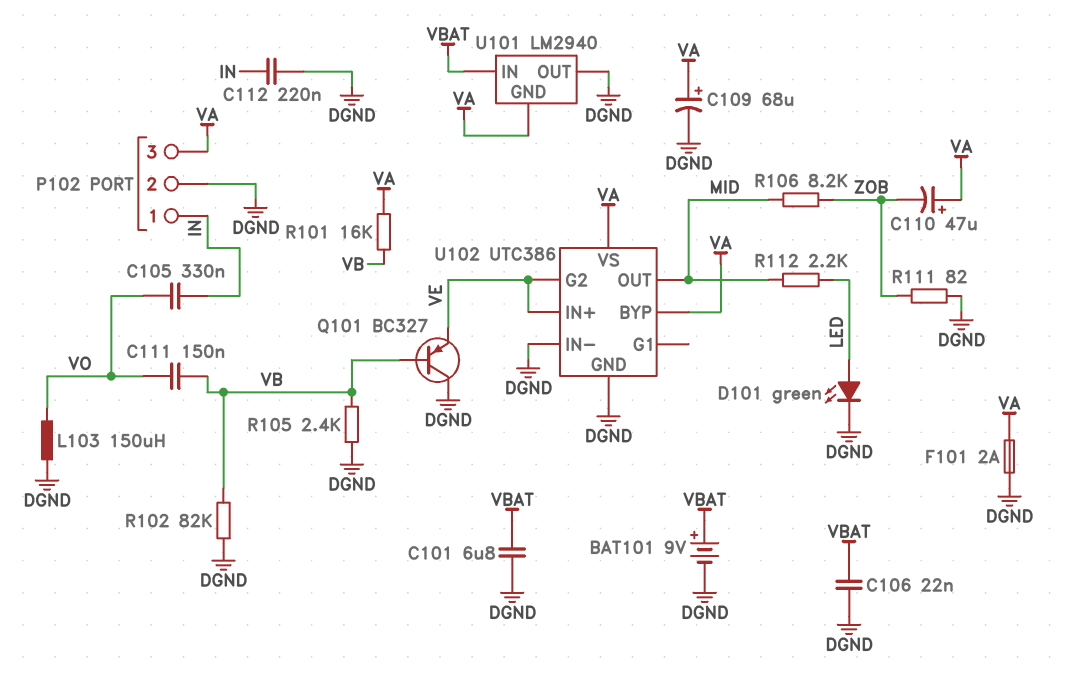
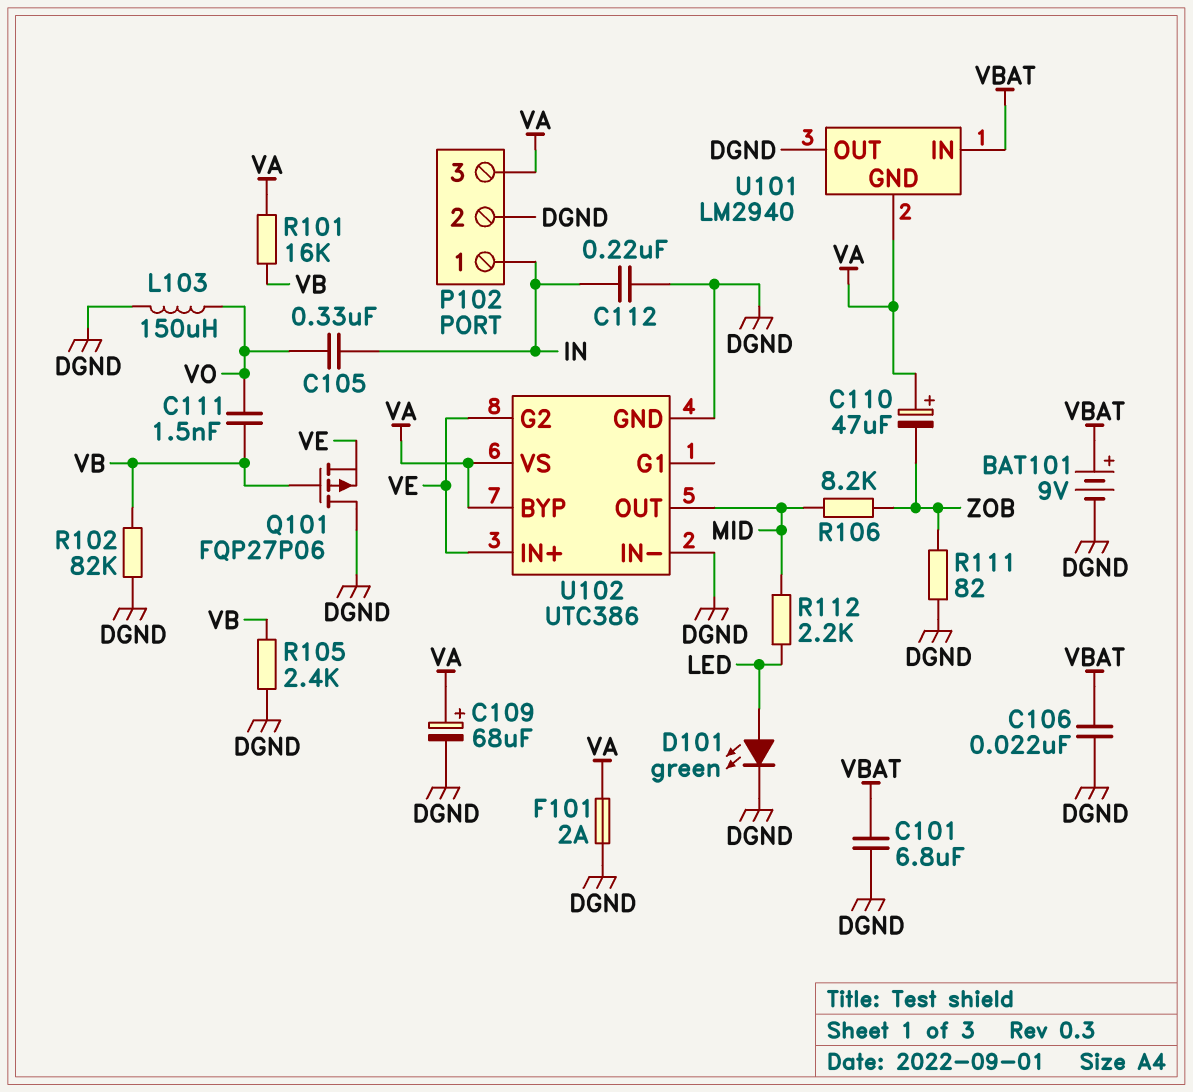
C111: 150nF (VB, VO) -> 1.5nF (VB, VO)
Q101: PNP BC327 (B VB, C DGND, E VE) -> PMOS FQP27P06 (G VB, D DGND, S VE)

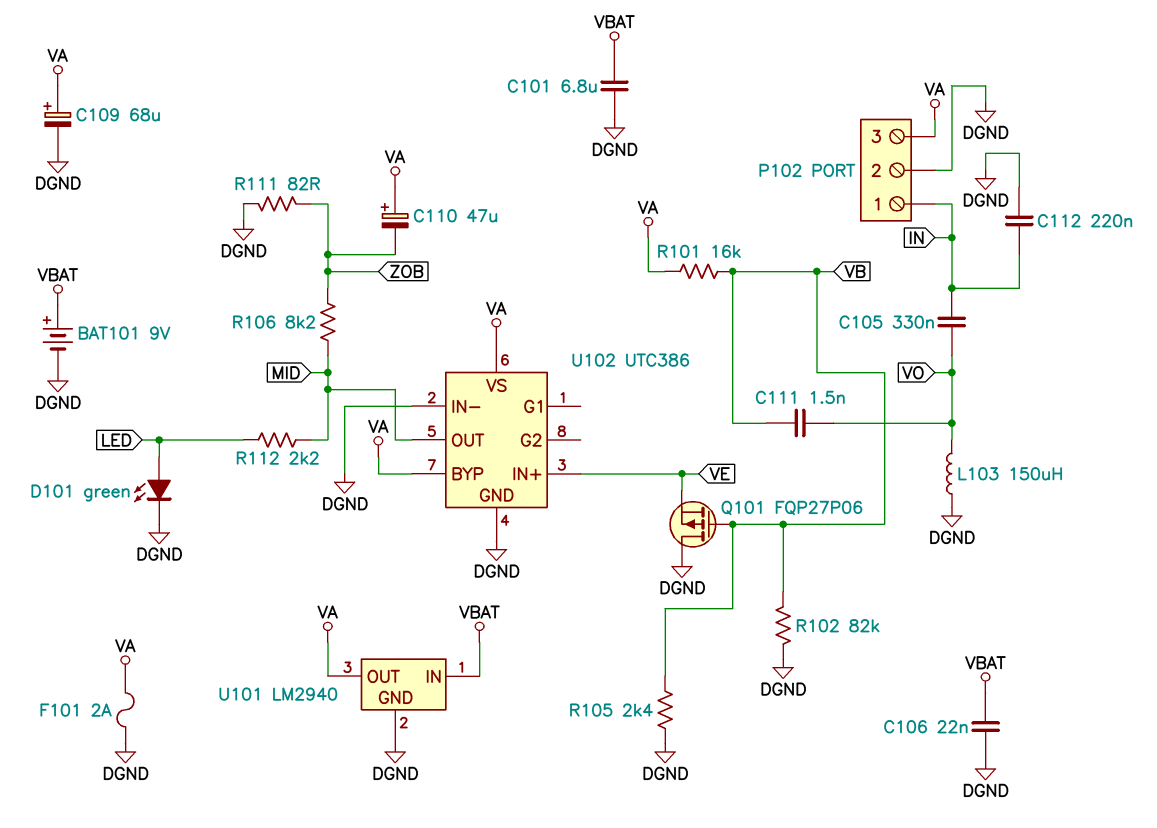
U101 pin GND: VA -> DGND
U101 pin OUT: DGND -> VA
U102 pin G2: VE -> none

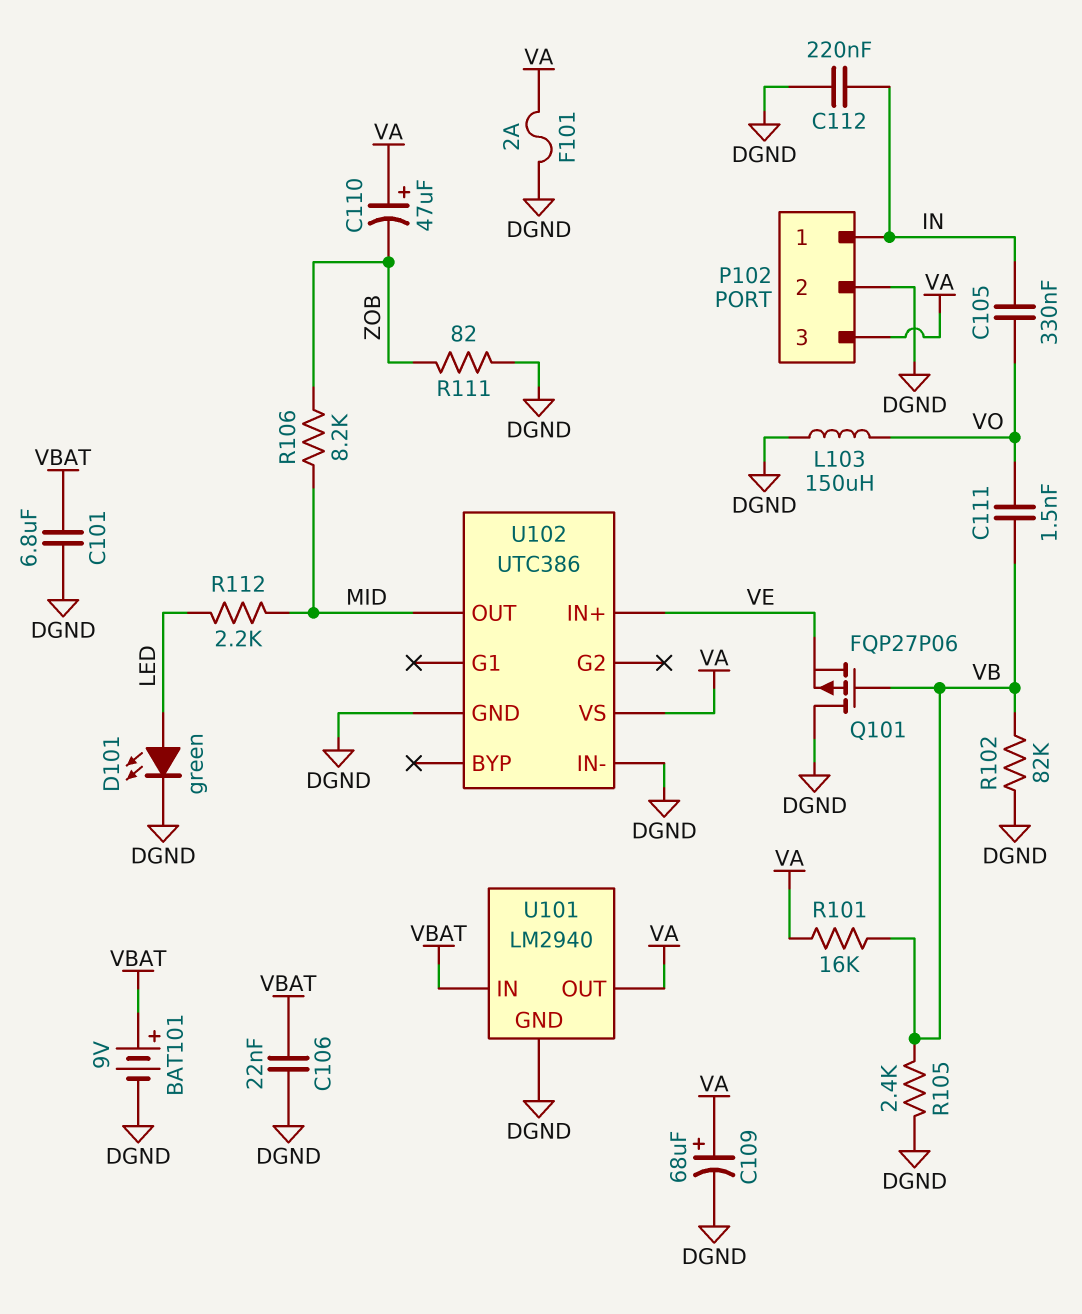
U102 pin BYP: VA -> none

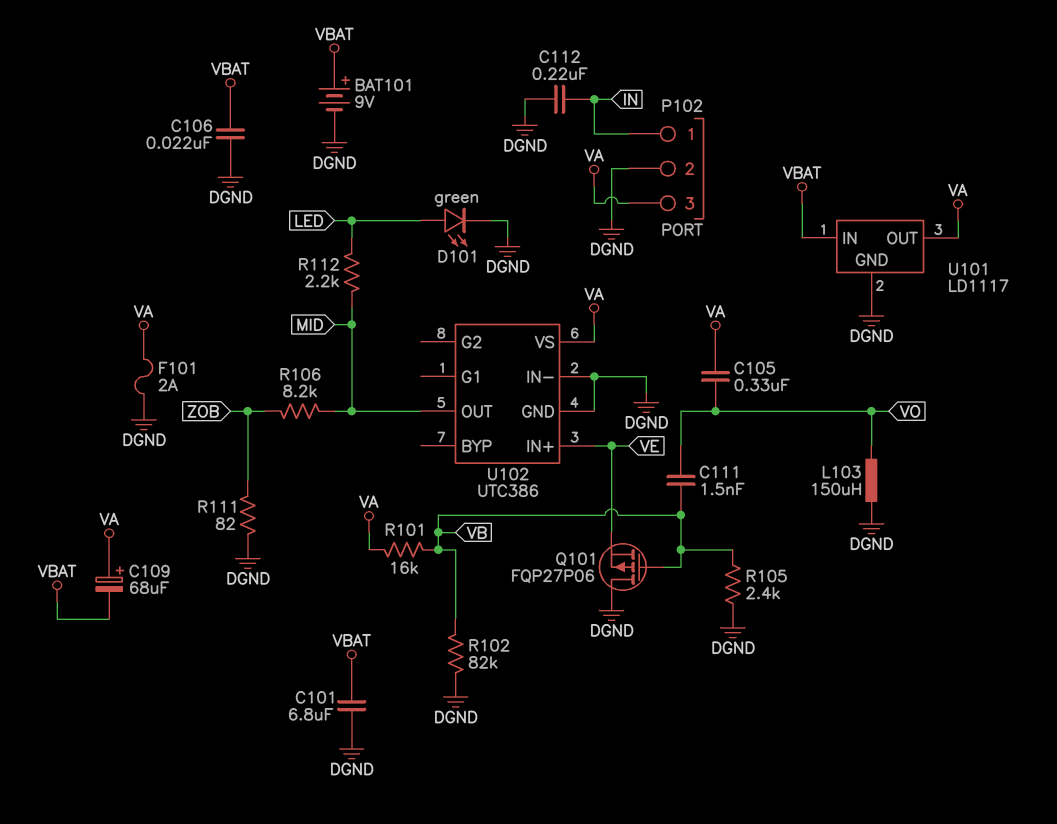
C105: 330nF (IN, VO) -> 330nF (VA, VO)
C109: 68uF (plus VA, minus DGND) -> 68uF (plus VA, minus VBAT)
C110: 47uF (plus VA, minus ZOB) -> none
U101: LM2940 -> LD1117

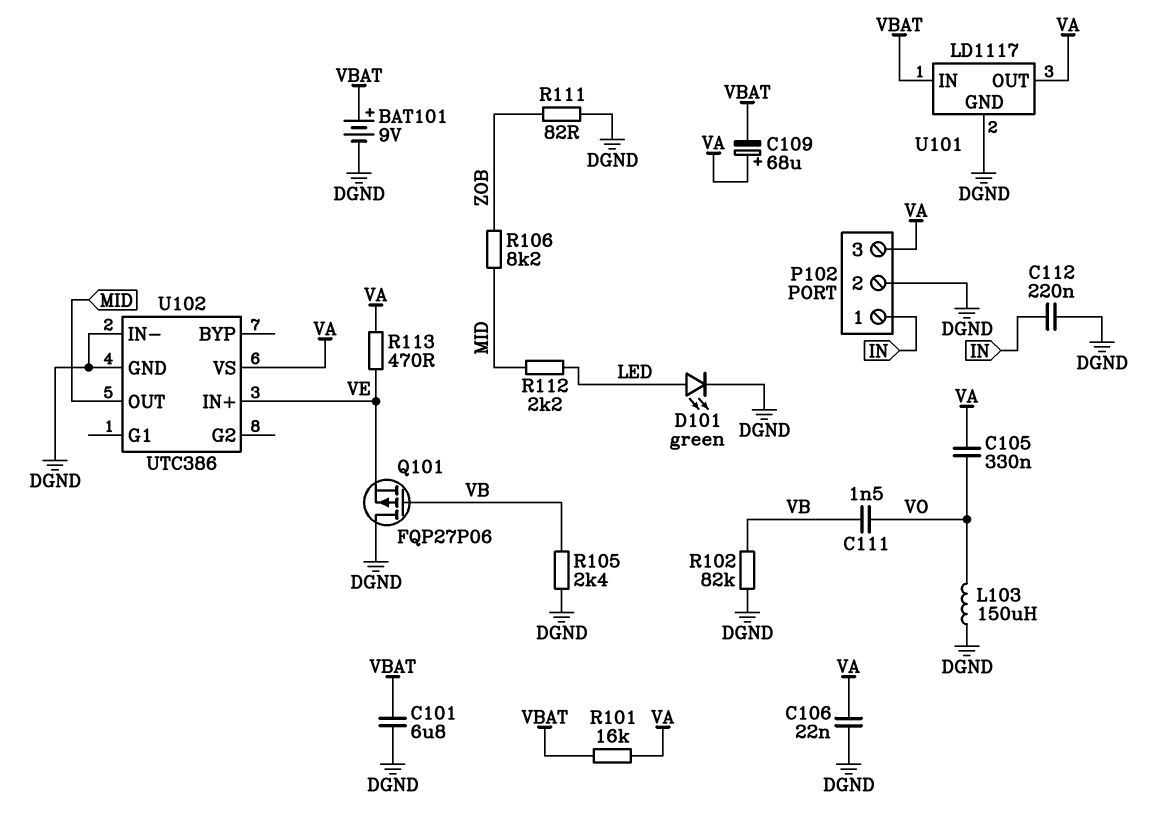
C106: 22nF (DGND, VBAT) -> 22nF (DGND, VA)
F101: 2A (DGND, VA) -> none
R101: 16k (VA, VB) -> 16k (VA, VBAT)
R113: none -> 470 (VA, VE)

